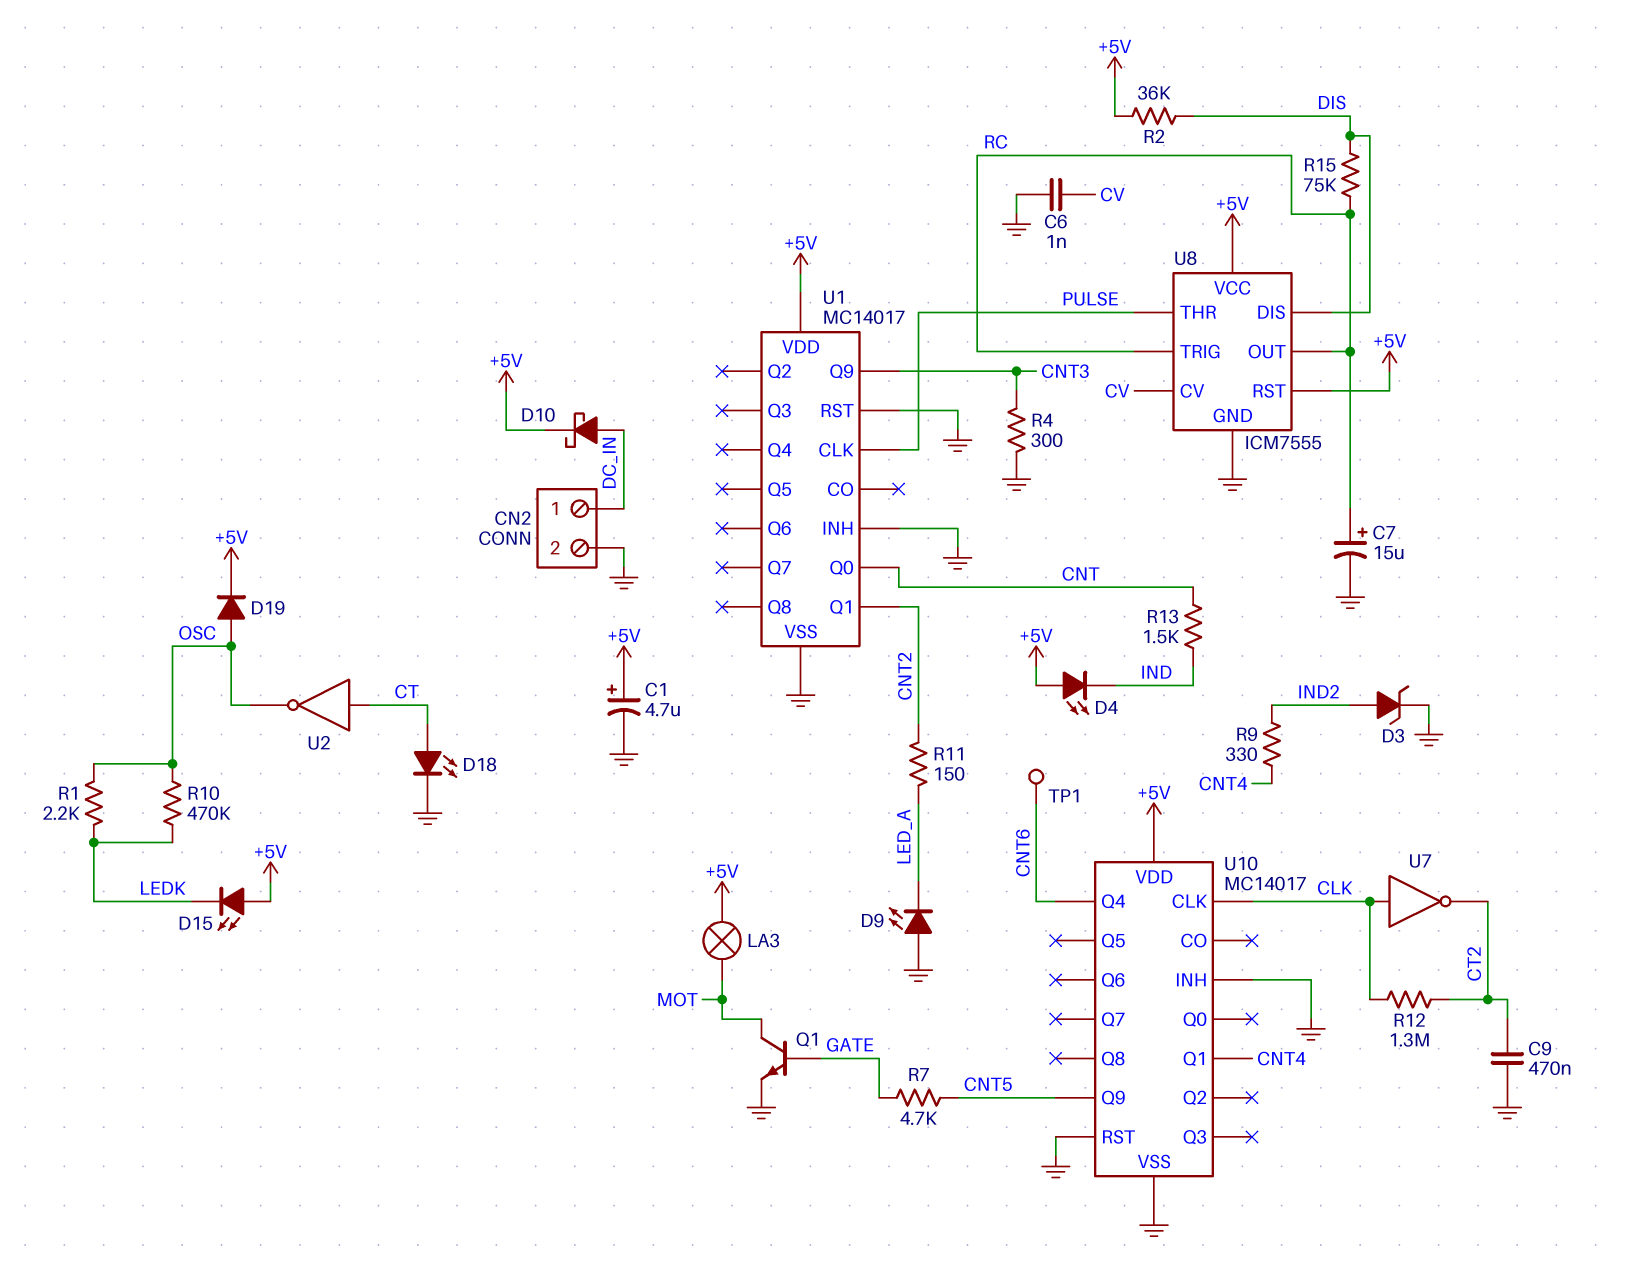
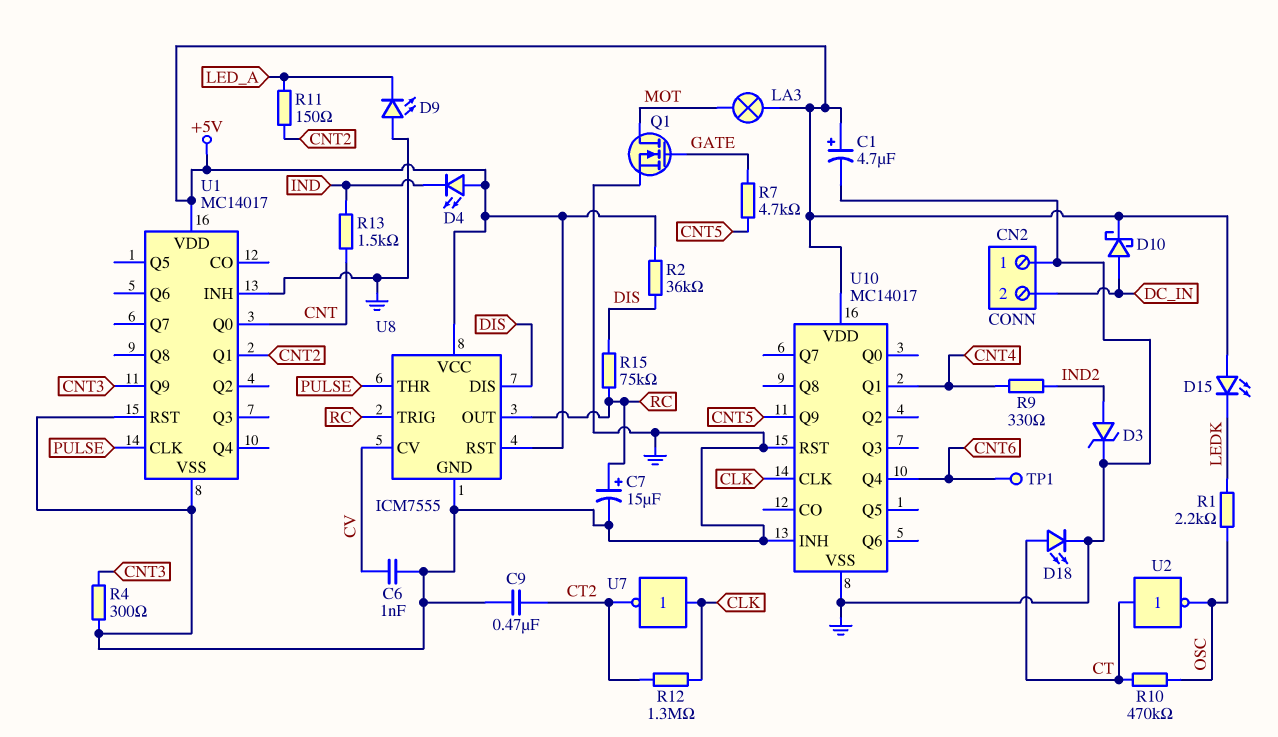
CN2 pin 1: DC_IN -> GND
CN2 pin 2: GND -> DC_IN
D19: diode (A OSC, K +5V) -> none
Q1: NPN (B GATE, C MOT, E GND) -> NMOS (G GATE, D MOT, S GND)
R10: 470k (LEDK, OSC) -> 470k (CT, OSC)

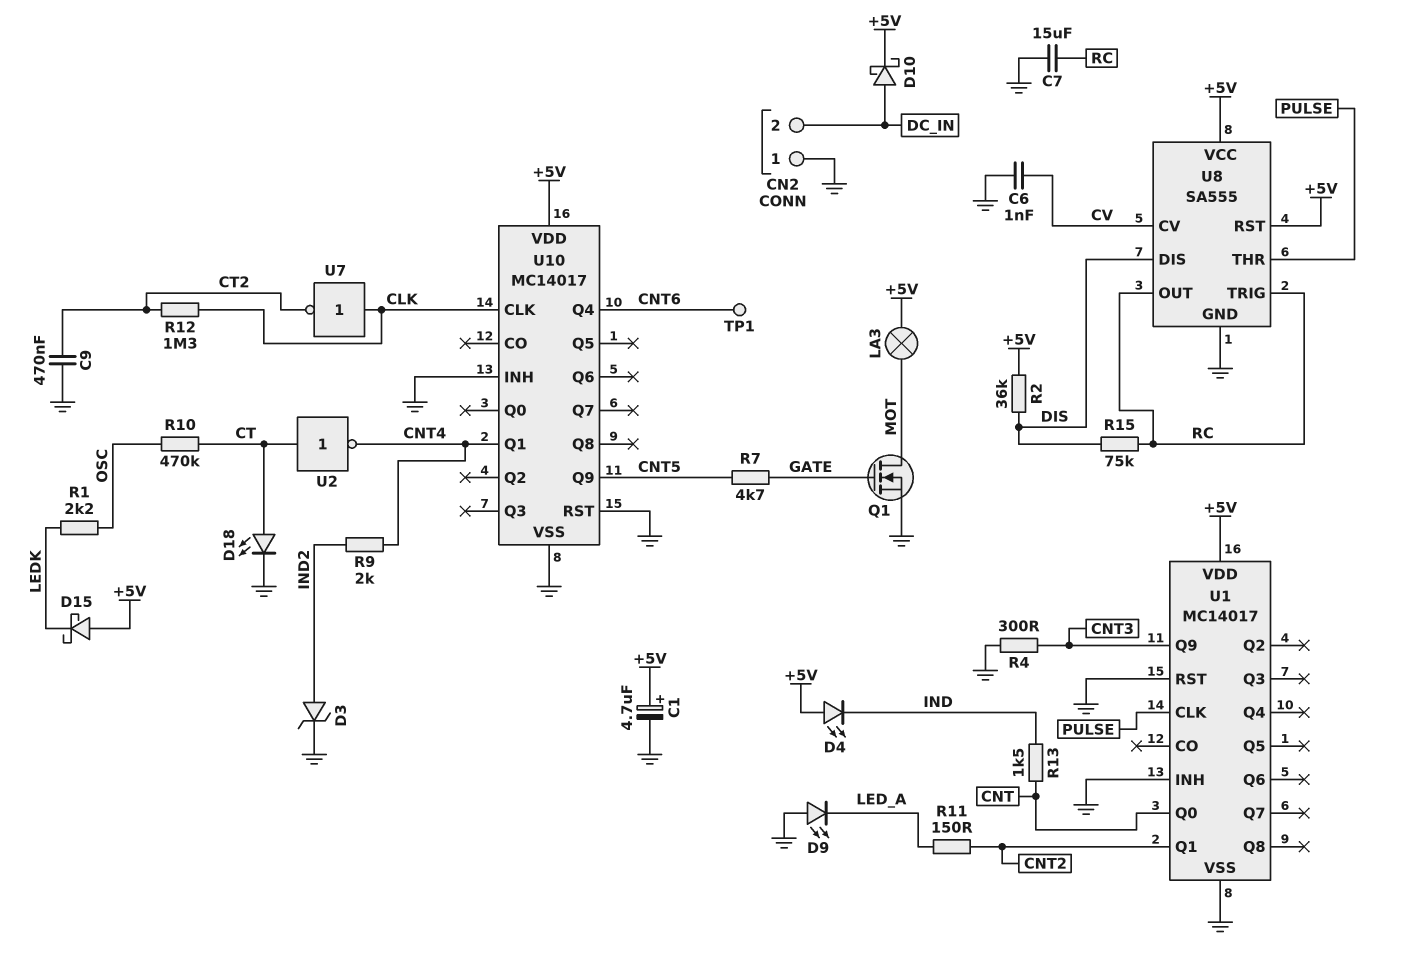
C7: 15uF (plus RC, minus GND) -> 15uF (GND, RC)
D15: LED (A +5V, K LEDK) -> schottky (A +5V, K LEDK)
R9: 330 (CNT4, IND2) -> 2k (CNT4, IND2)
U2: NOT (in CT, out OSC) -> NOT (in CT, out CNT4)
U8: ICM7555 -> SA555

